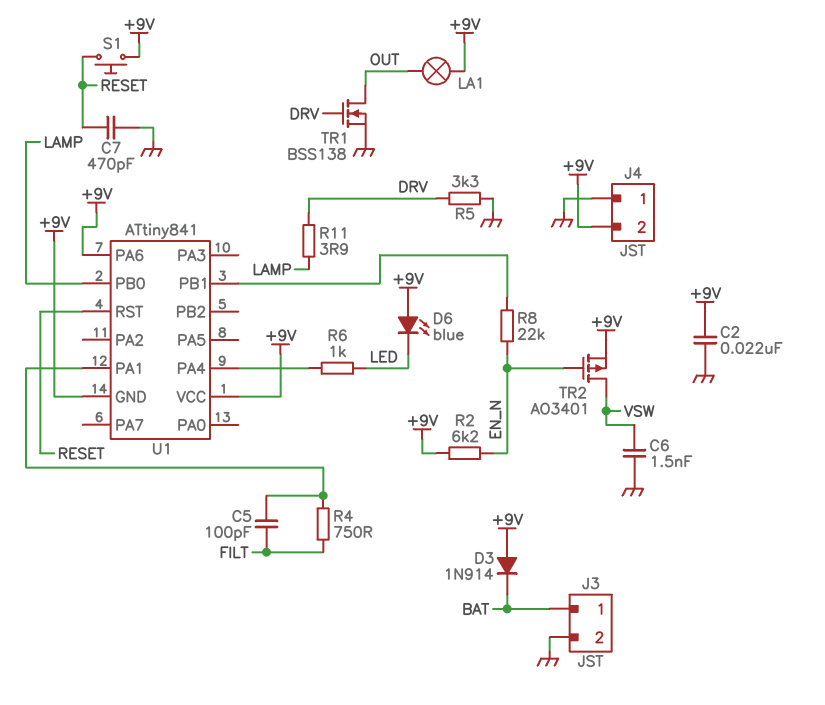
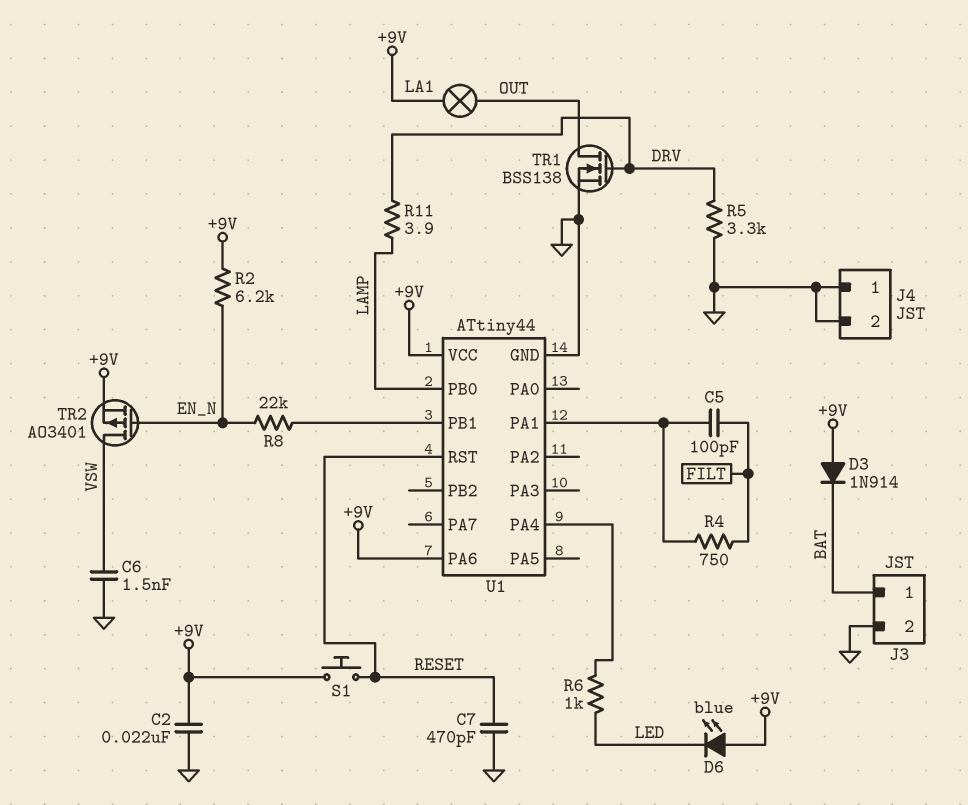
J4 pin 2: +9V -> GND
U1: ATtiny841 -> ATtiny44
U1 pin GND: +9V -> GND

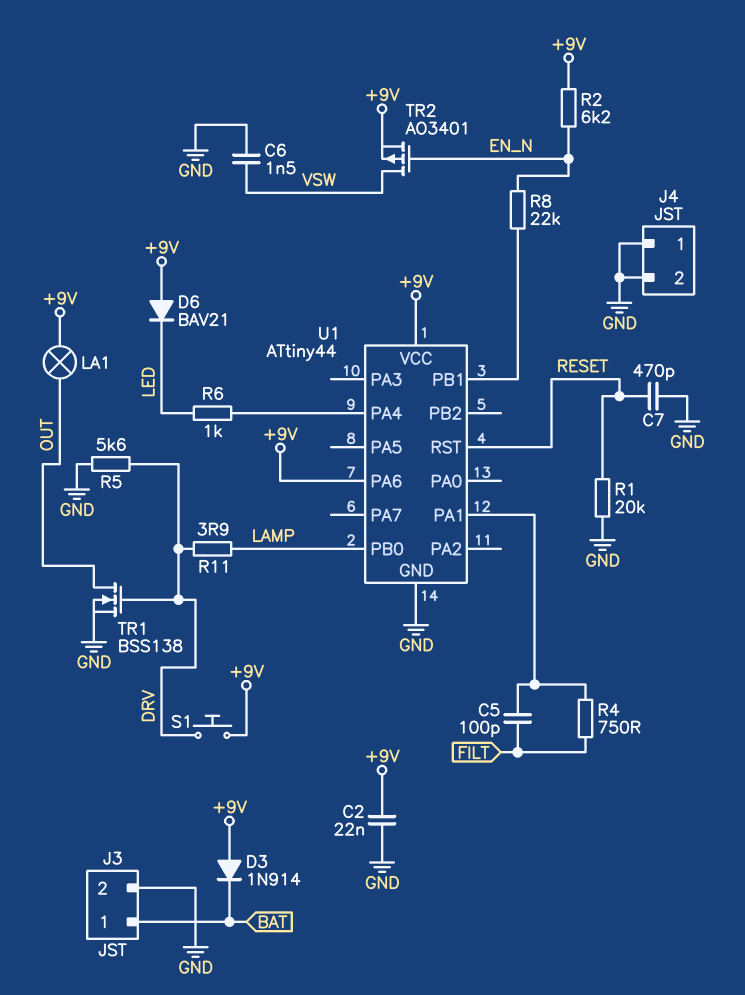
D6: LED blue (A +9V, K LED) -> diode BAV21 (A +9V, K LED)
R1: none -> 20k (GND, RESET)
R5: 3.3k (DRV, GND) -> 5.6k (DRV, GND)
S1: button (+9V, RESET) -> button (+9V, DRV)

